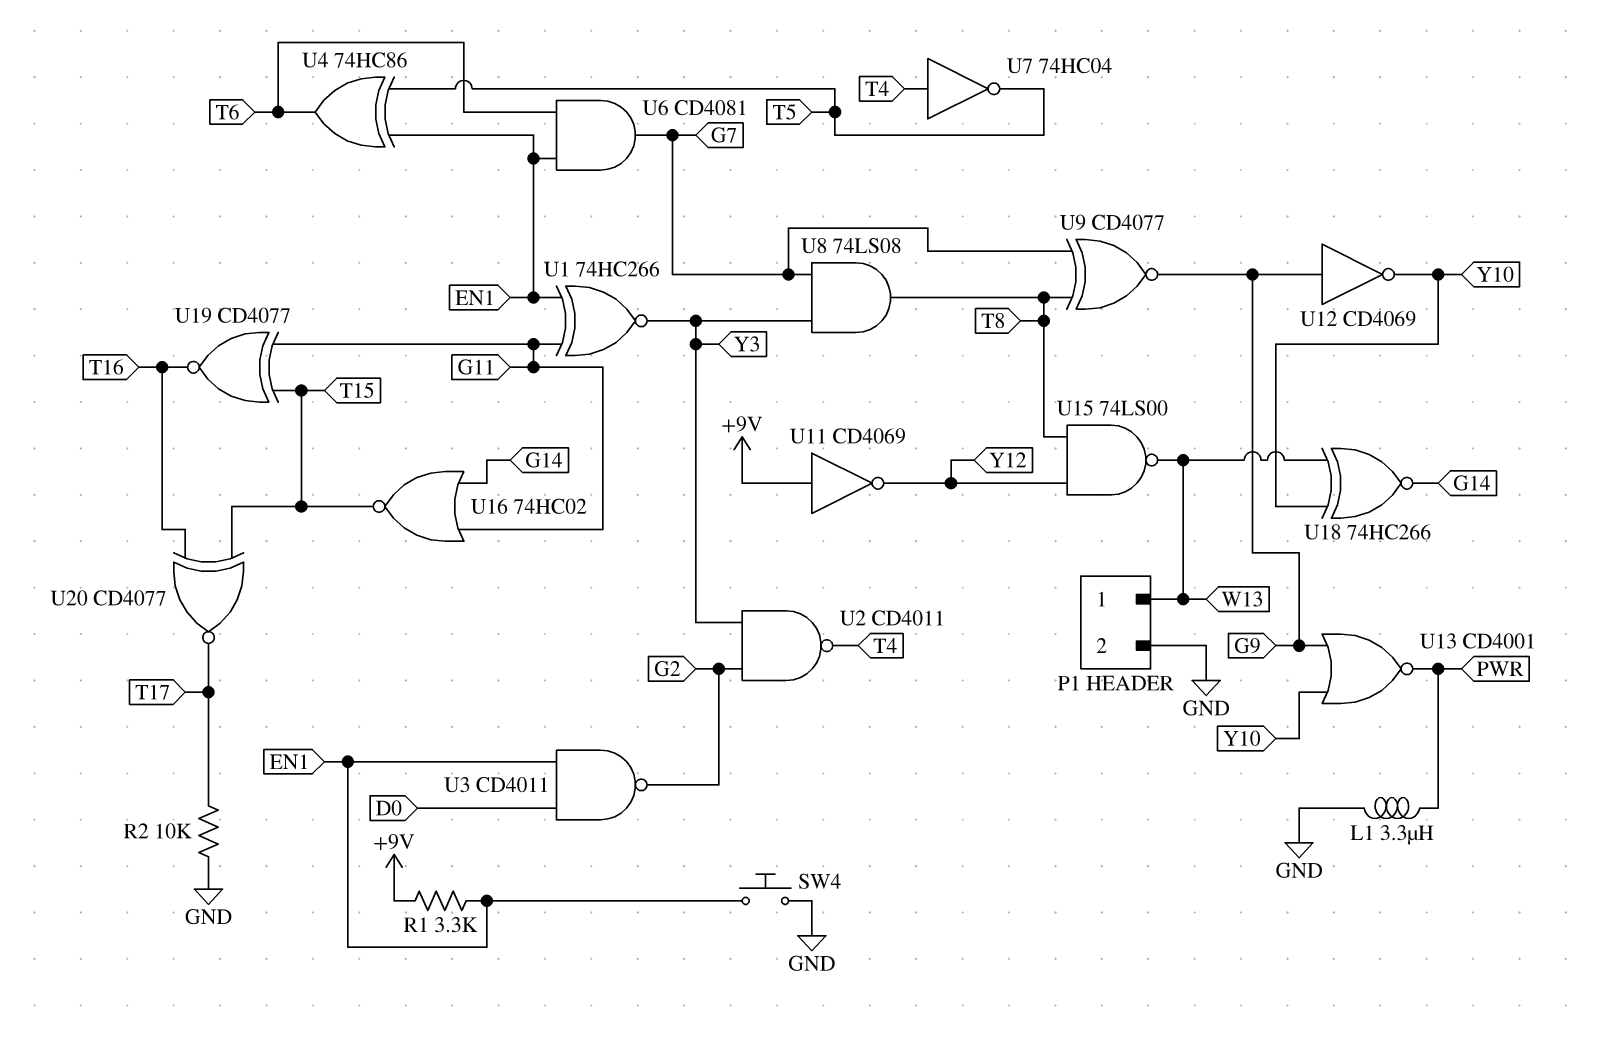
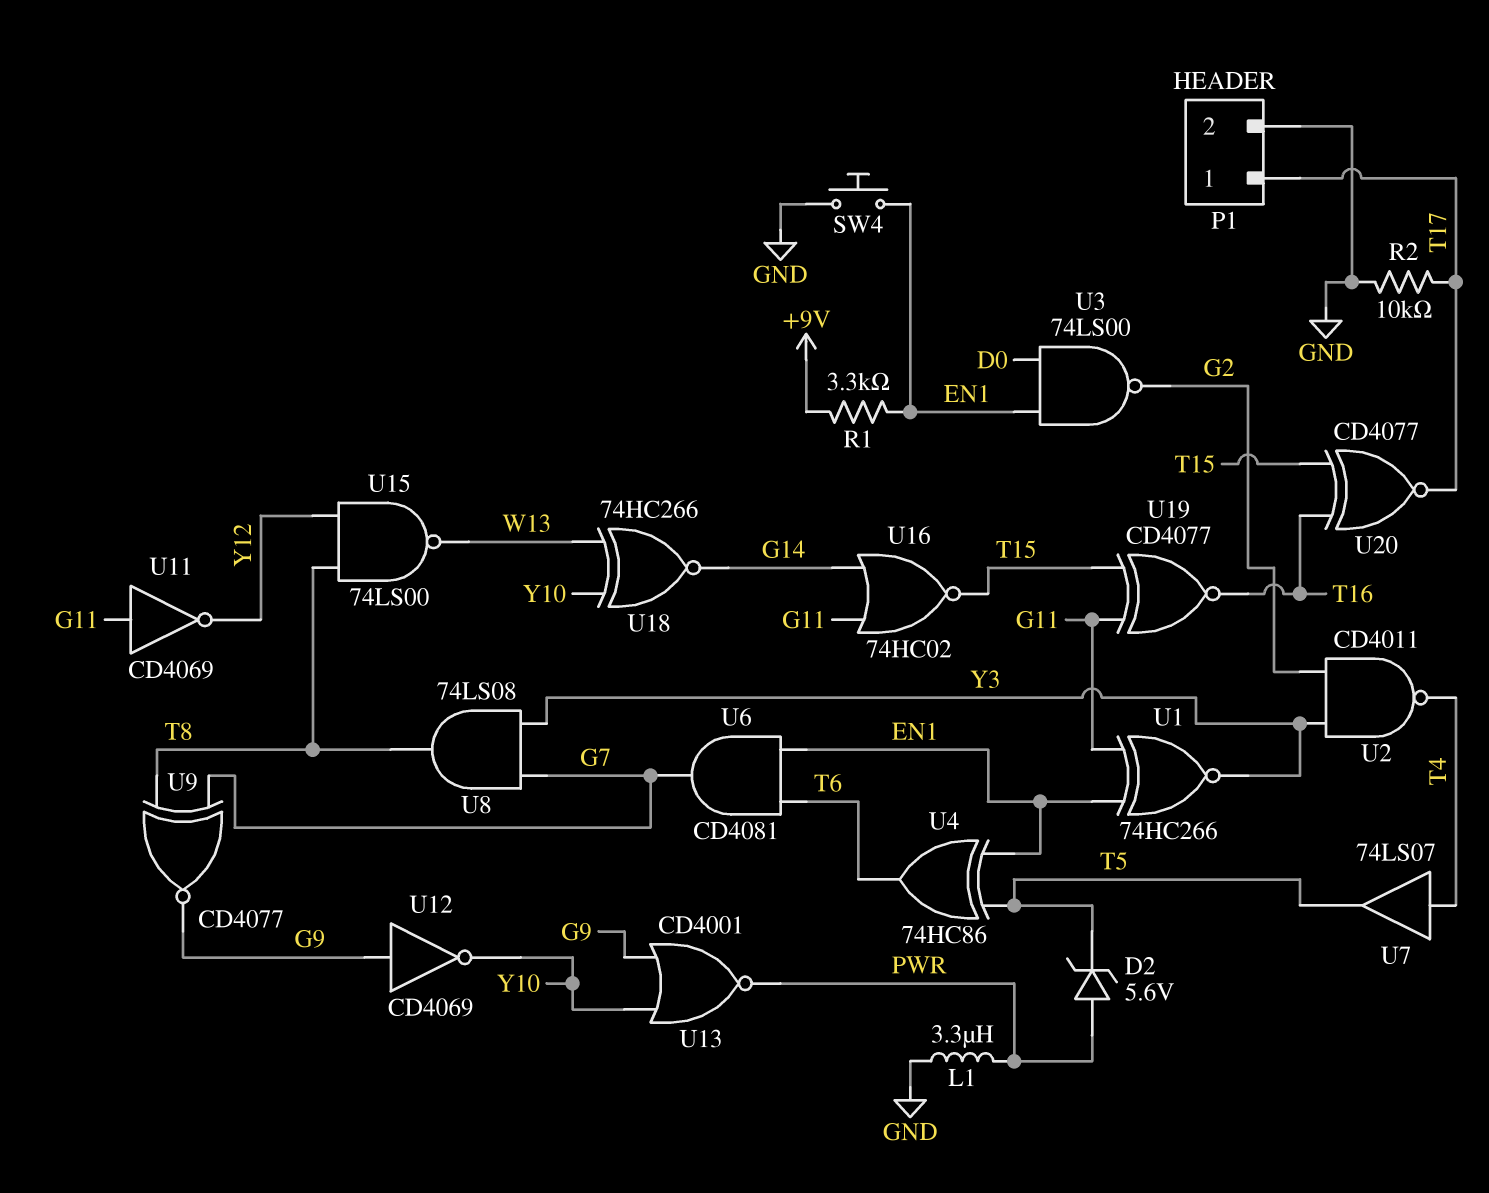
D2: none -> zener 5.6V (A PWR, K T5)
P1 pin 1: W13 -> T17
U3: NAND CD4011 (in D0, in EN1, out G2) -> NAND 74LS00 (in D0, in EN1, out G2)
U7: NOT 74HC04 (in T4, out T5) -> buffer 74LS07 (in T4, out T5)
U11: NOT CD4069 (in +9V, out Y12) -> NOT CD4069 (in G11, out Y12)

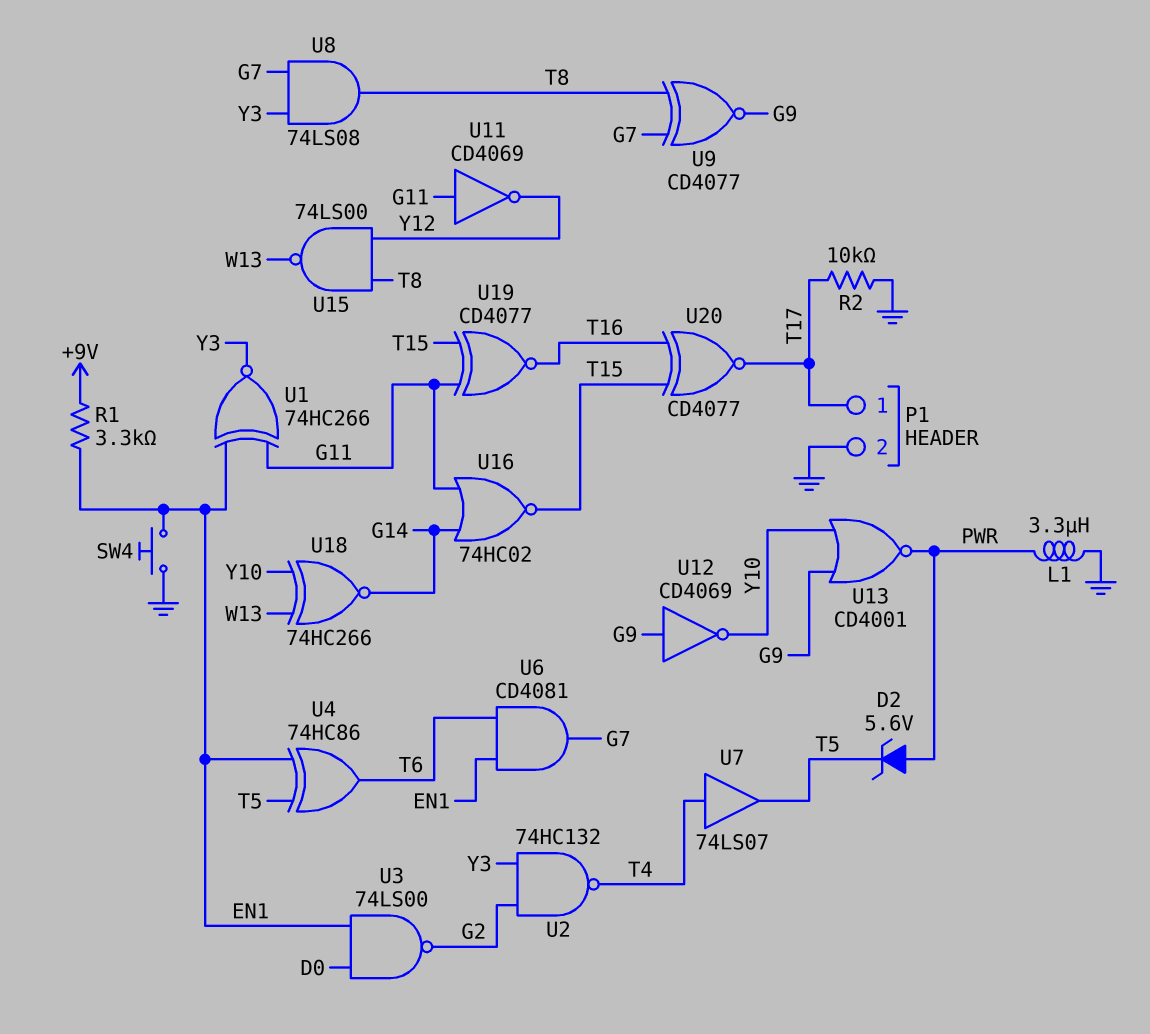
U2: NAND CD4011 (in G2, in Y3, out T4) -> NAND 74HC132 (in G2, in Y3, out T4)

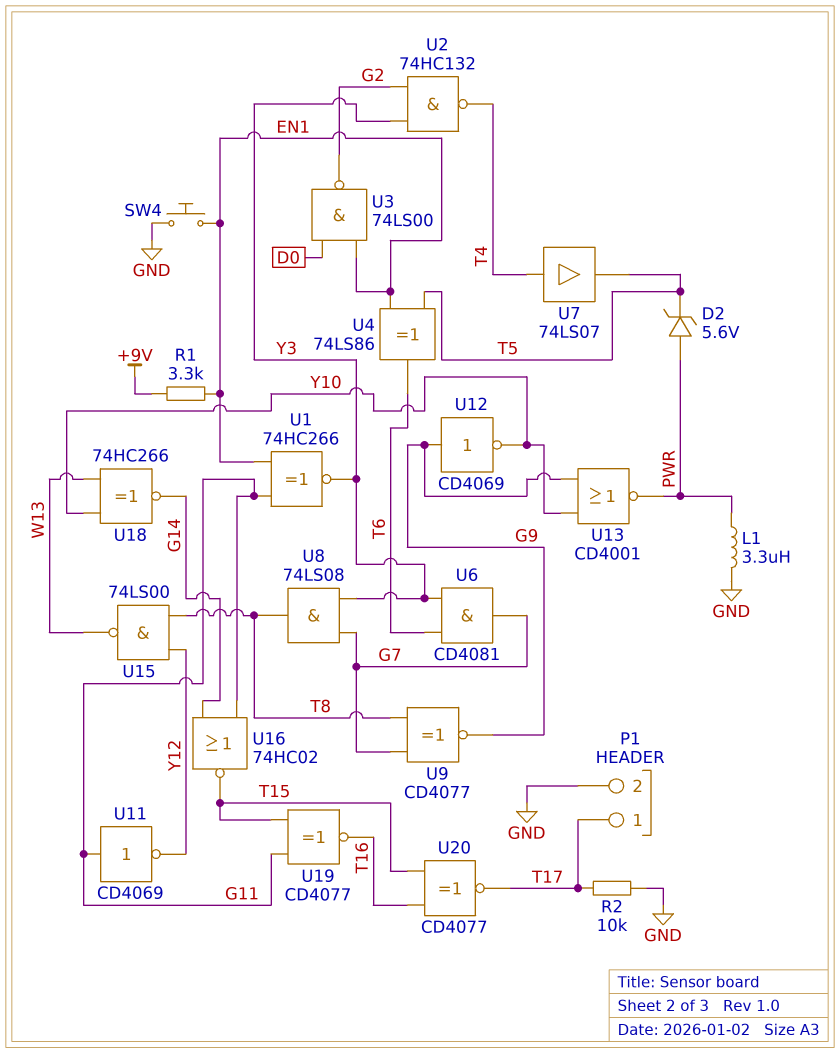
U4: XOR 74HC86 (in EN1, in T5, out T6) -> XOR 74LS86 (in EN1, in T5, out T6)
U6: AND CD4081 (in EN1, in T6, out G7) -> AND CD4081 (in T6, in Y3, out G7)

